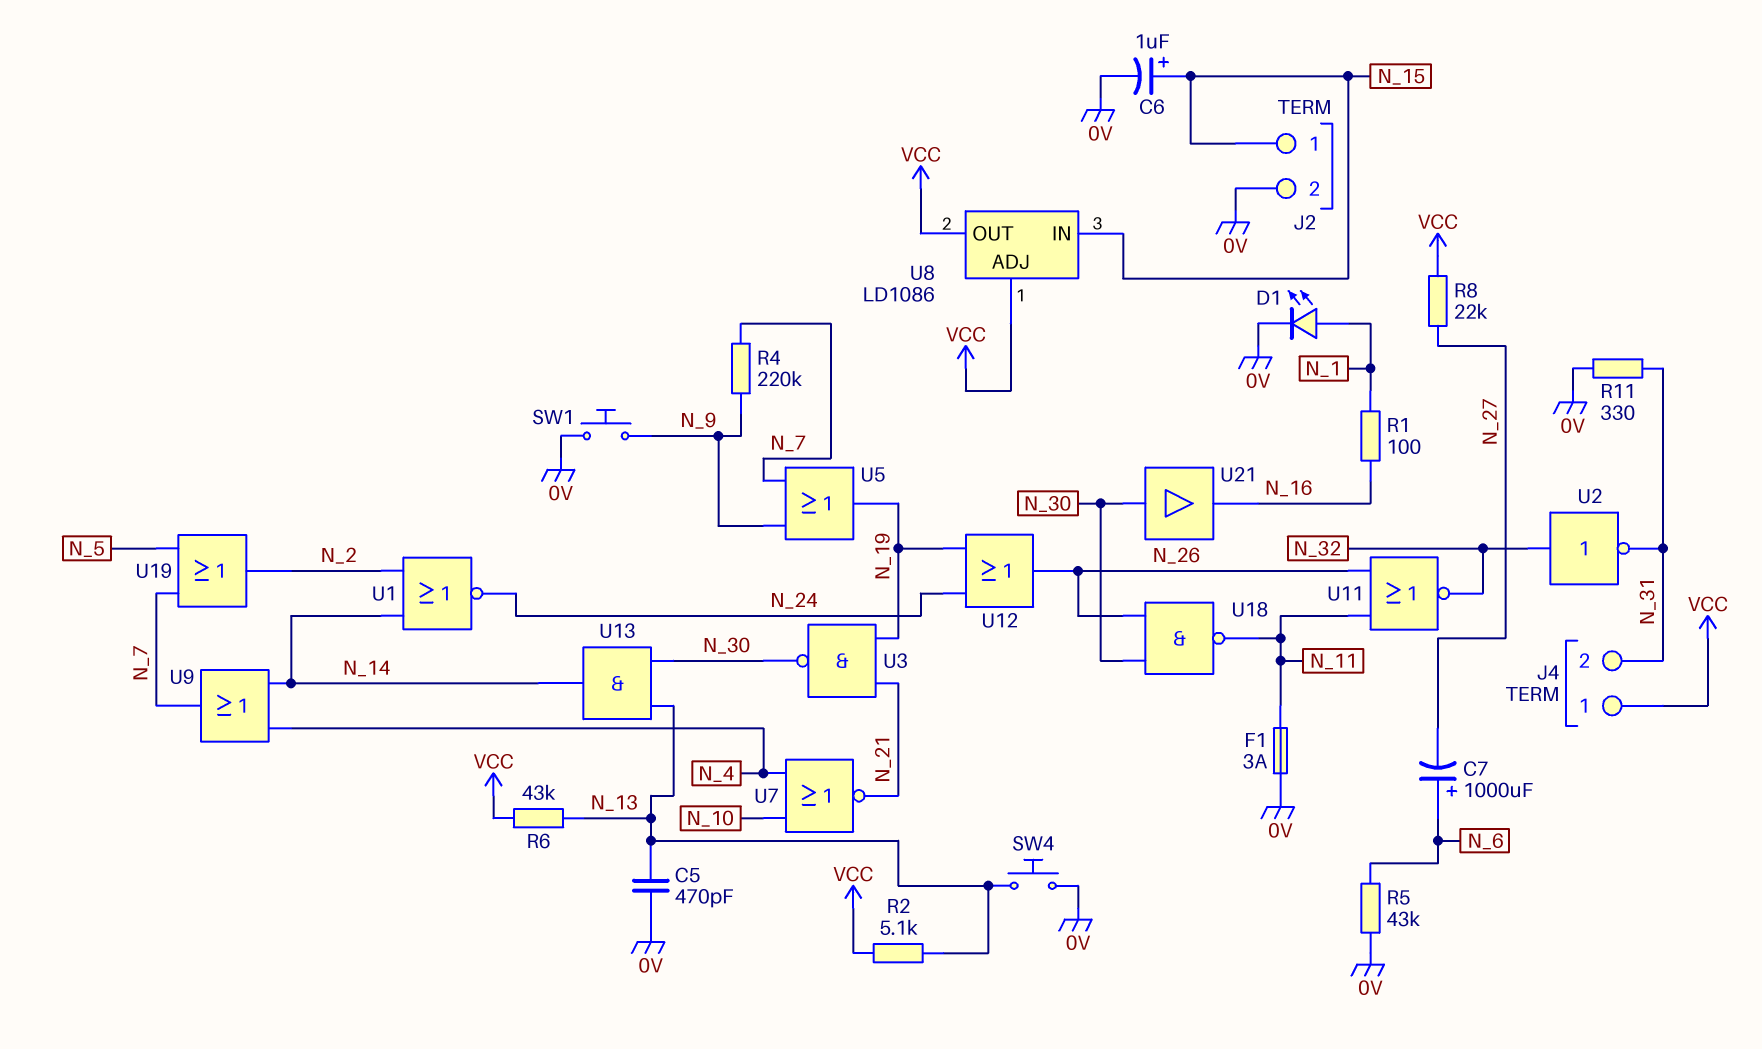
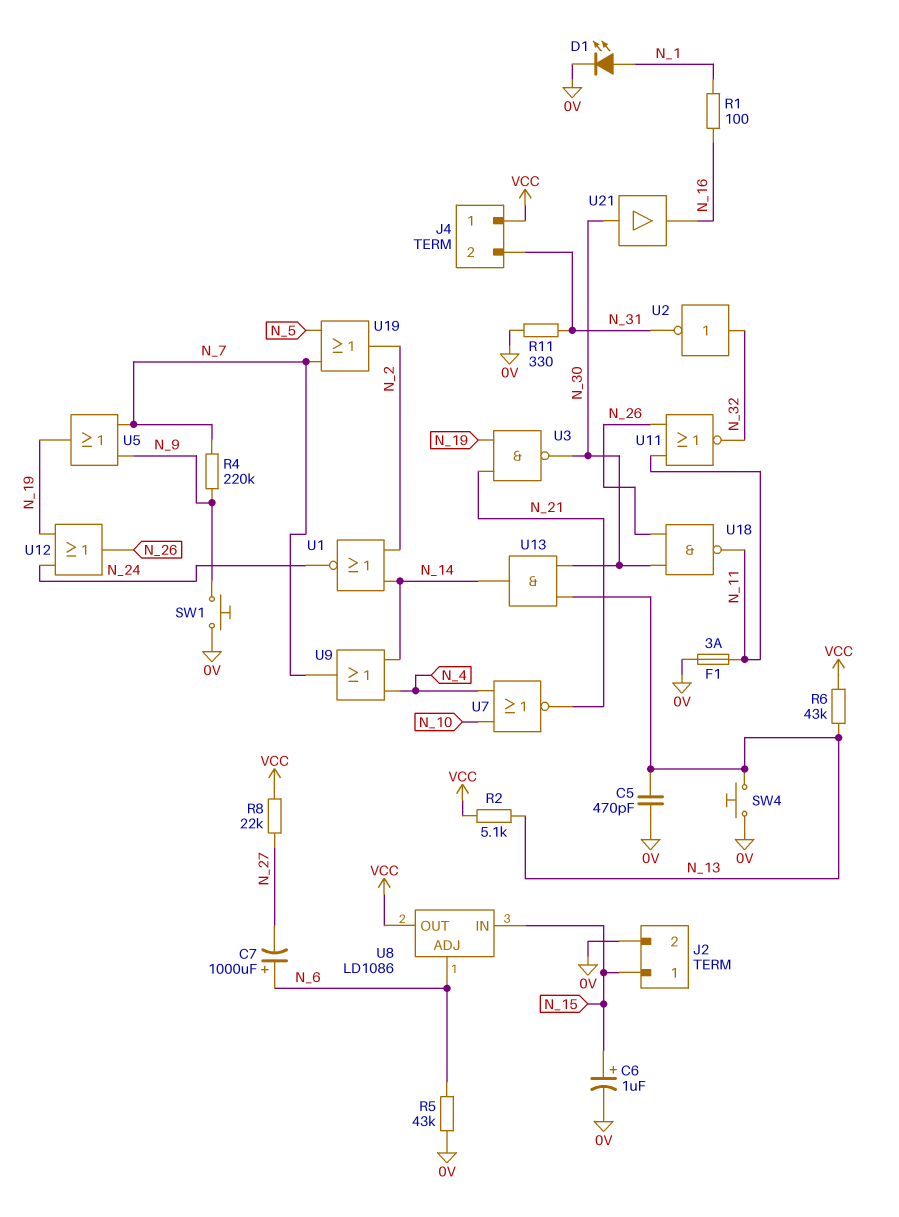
U8 pin ADJ: VCC -> N_6

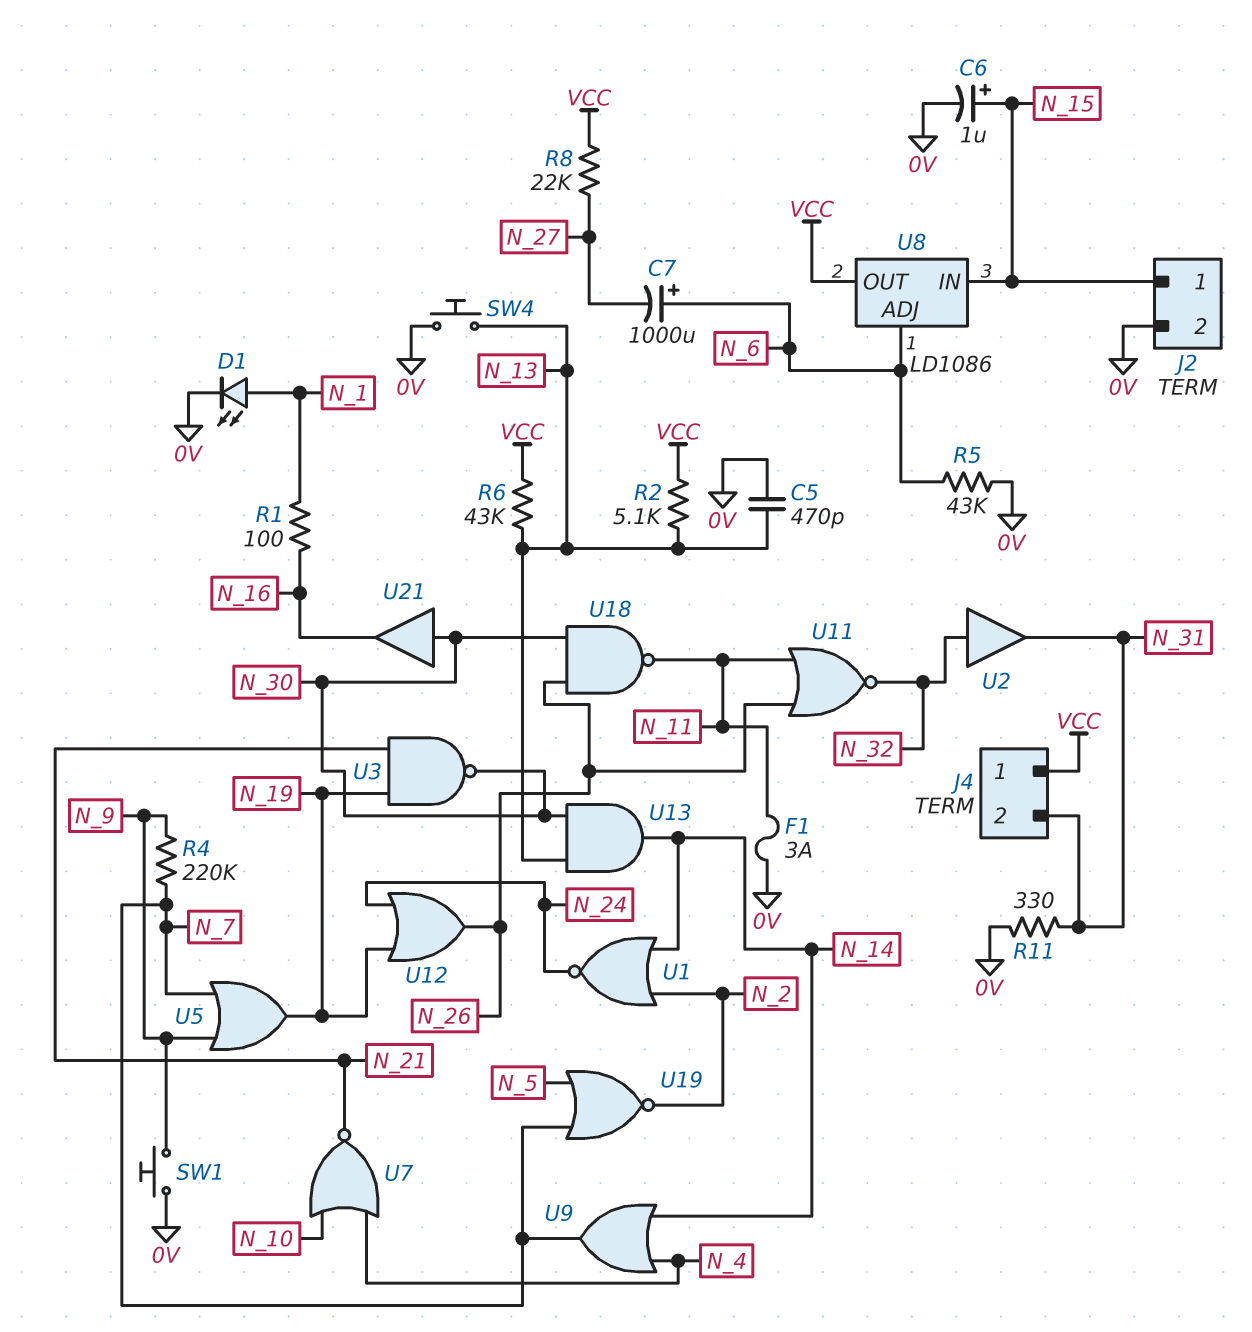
U2: NOT (in N_32, out N_31) -> buffer (in N_32, out N_31)
U19: OR (in N_5, in N_7, out N_2) -> NOR (in N_5, in N_7, out N_2)

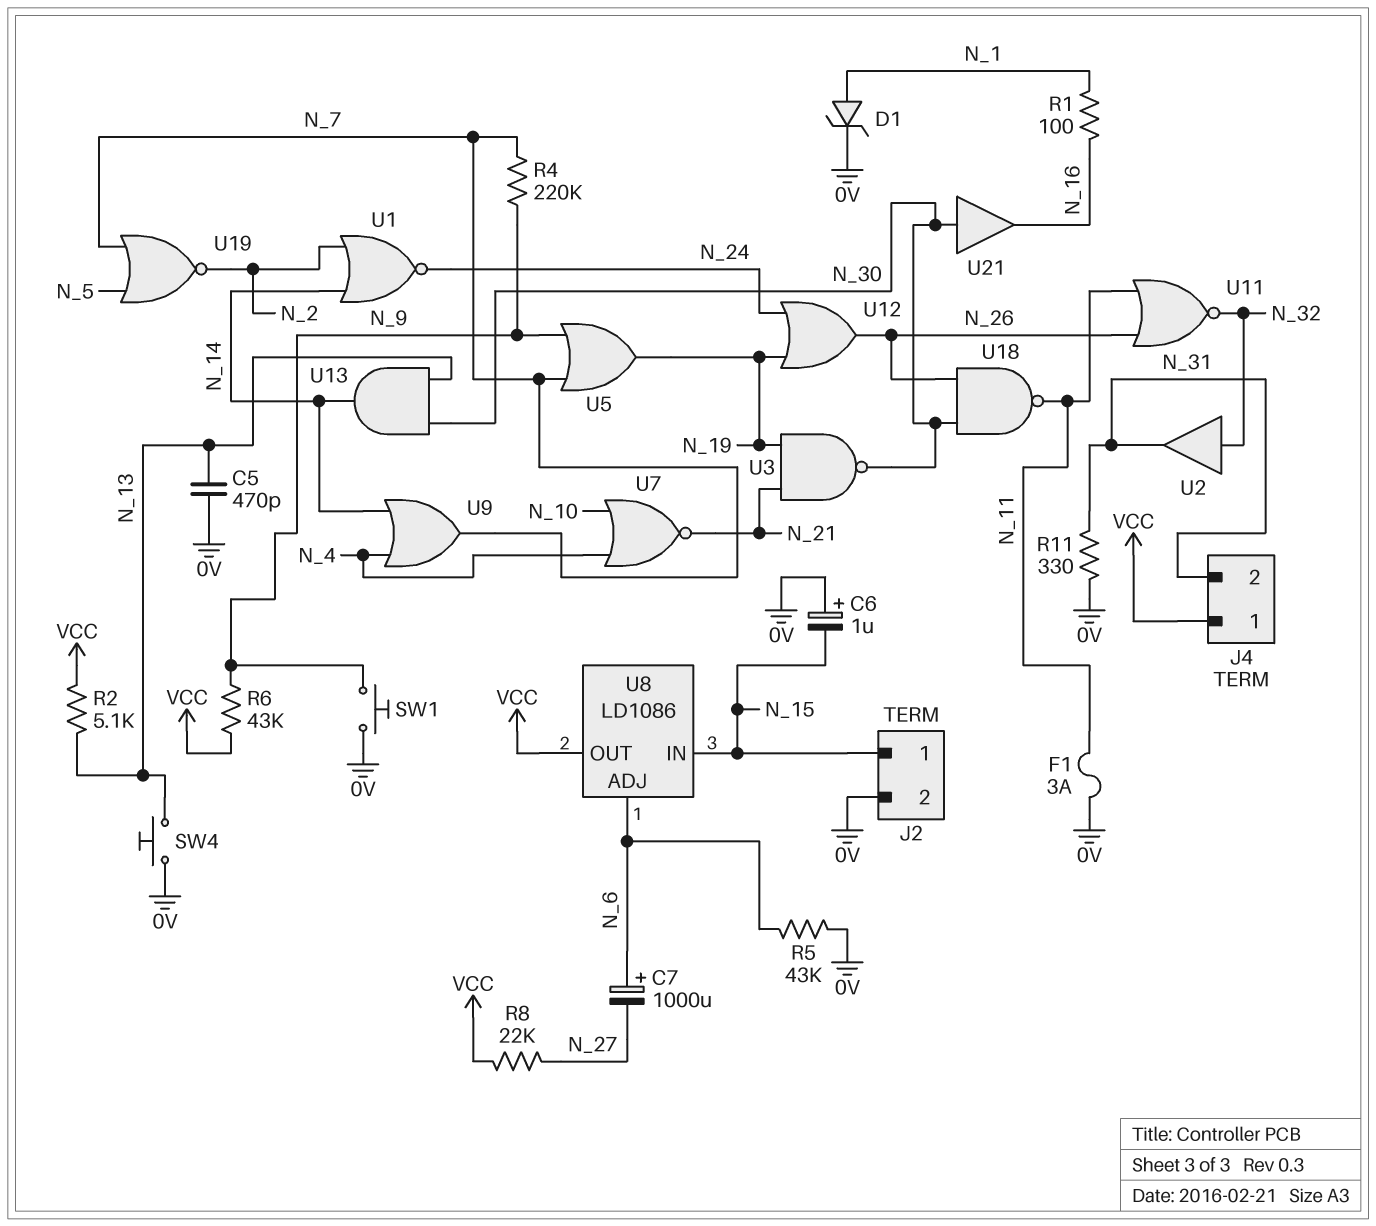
C6: 1uF (plus N_15, minus 0V) -> 1uF (plus 0V, minus N_15)
D1: LED (A N_1, K 0V) -> zener (A N_1, K 0V)
R6: 43k (N_13, VCC) -> 43k (N_9, VCC)

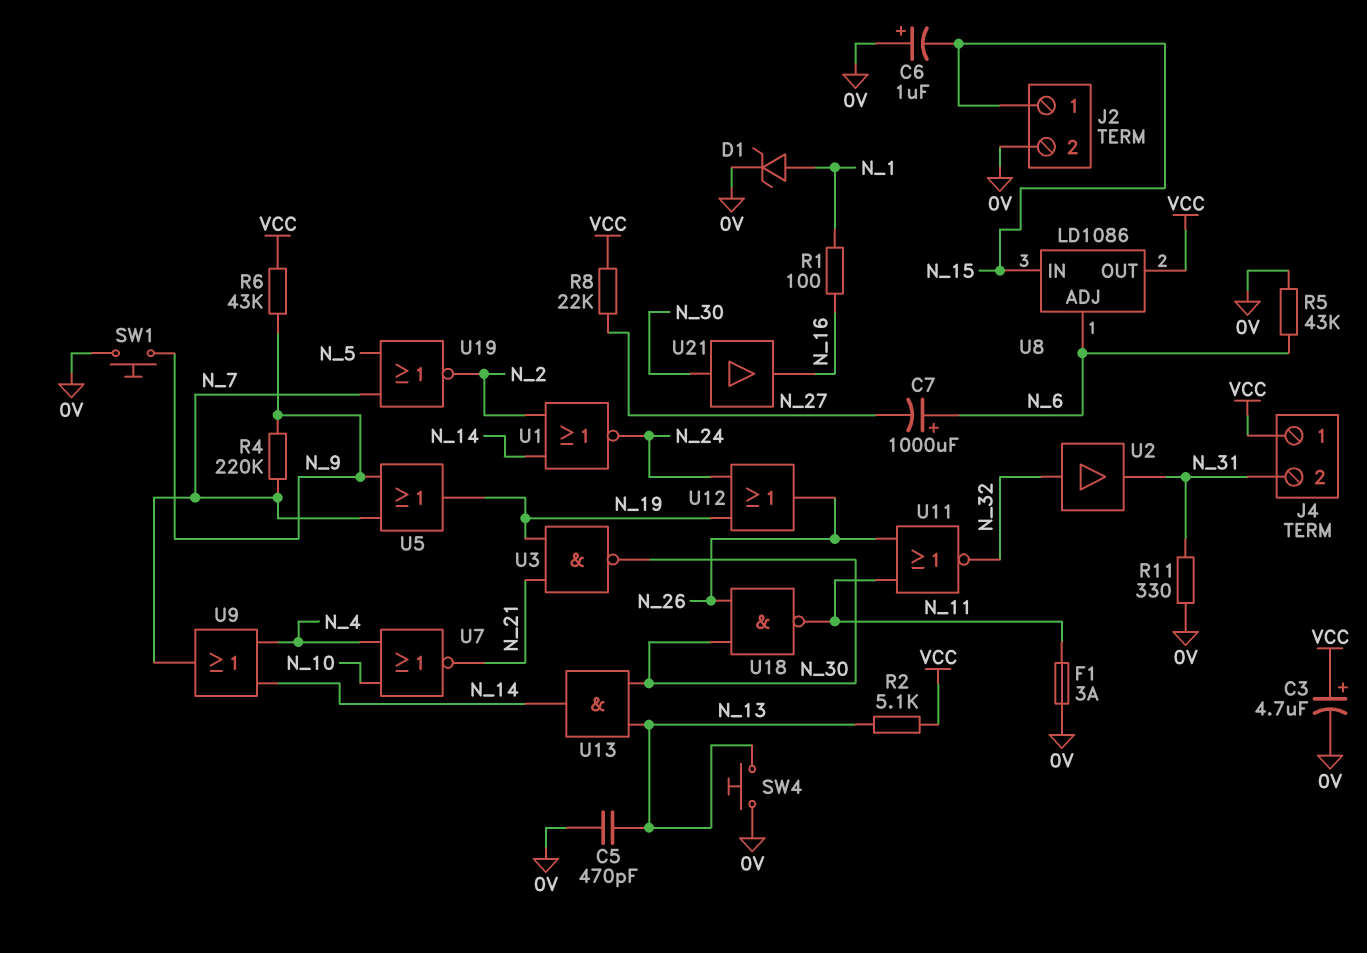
C3: none -> 4.7uF (plus VCC, minus 0V)

